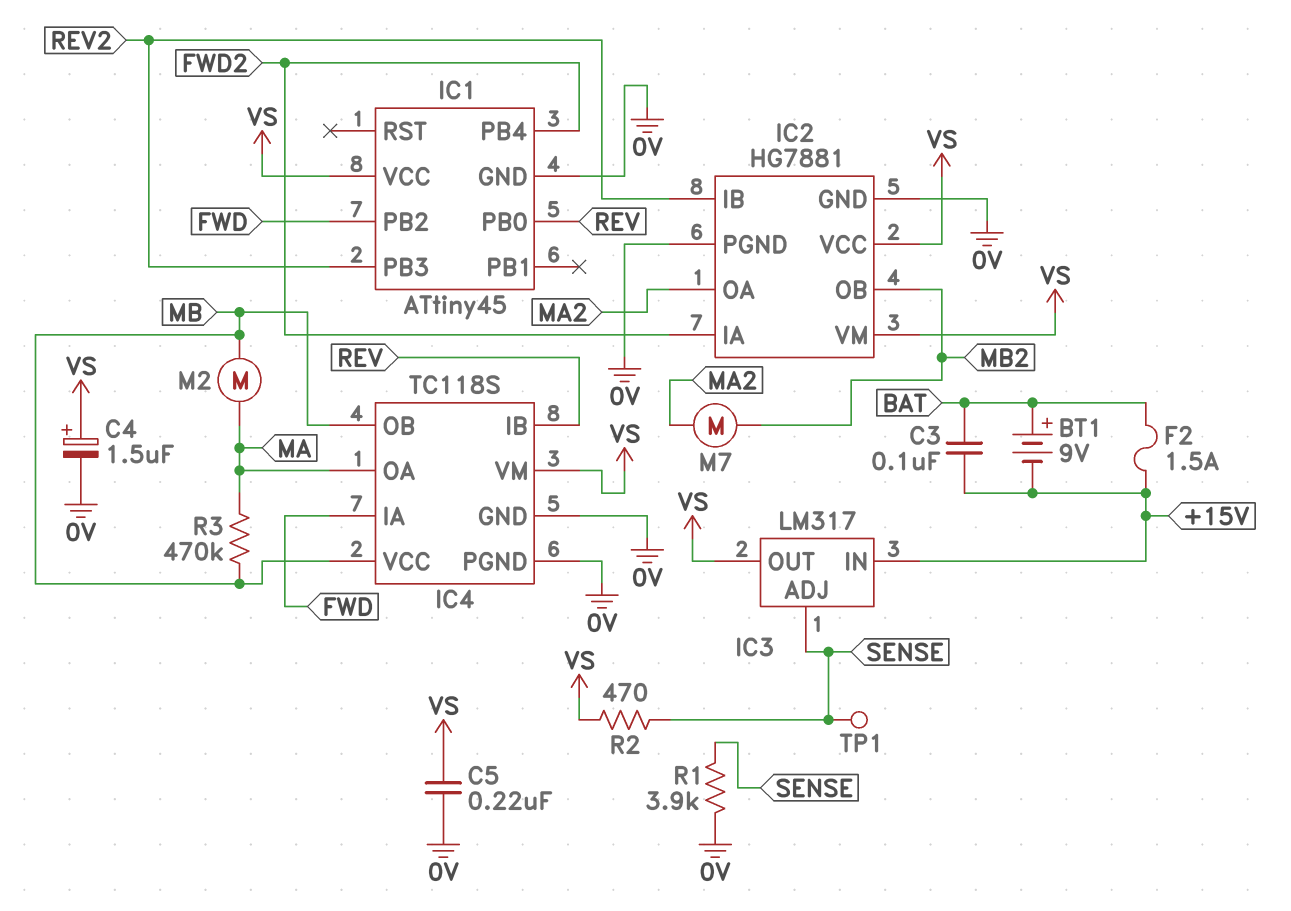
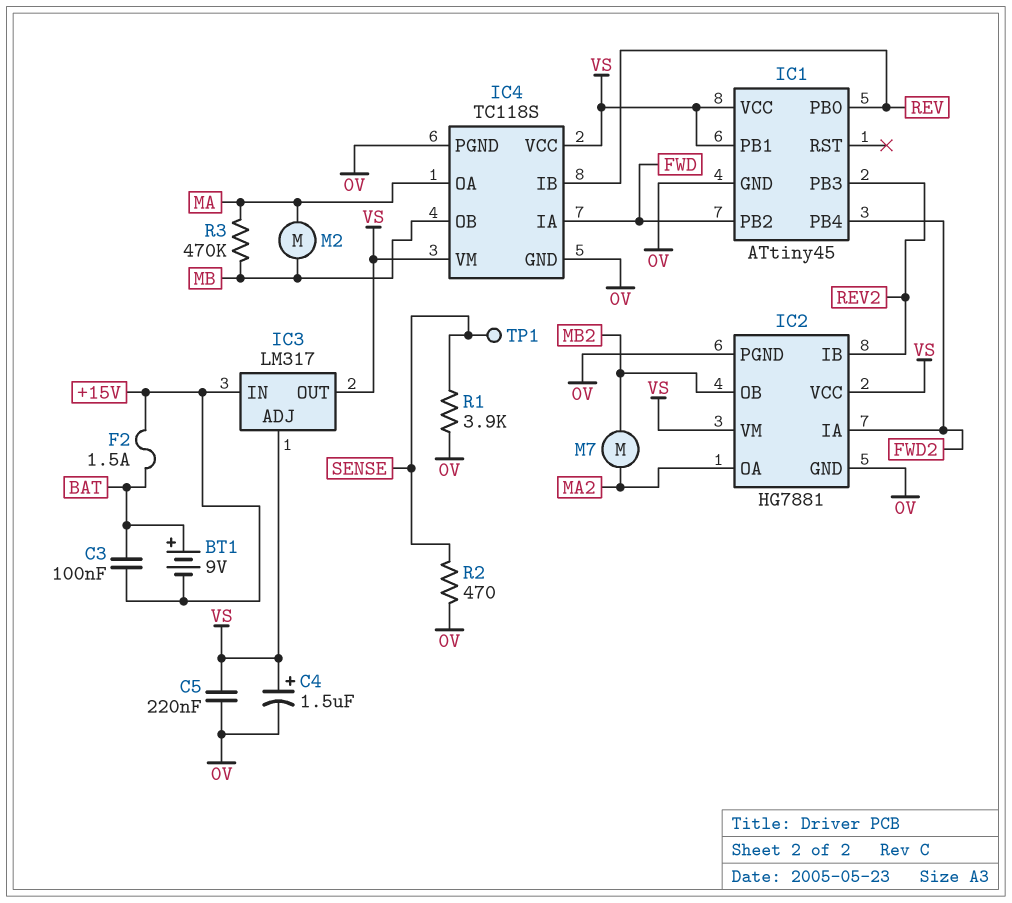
IC1 pin PB1: none -> VS
IC3 pin ADJ: SENSE -> VS
IC4 pin VCC: MB -> VS
R2: 470 (SENSE, VS) -> 470 (0V, SENSE)

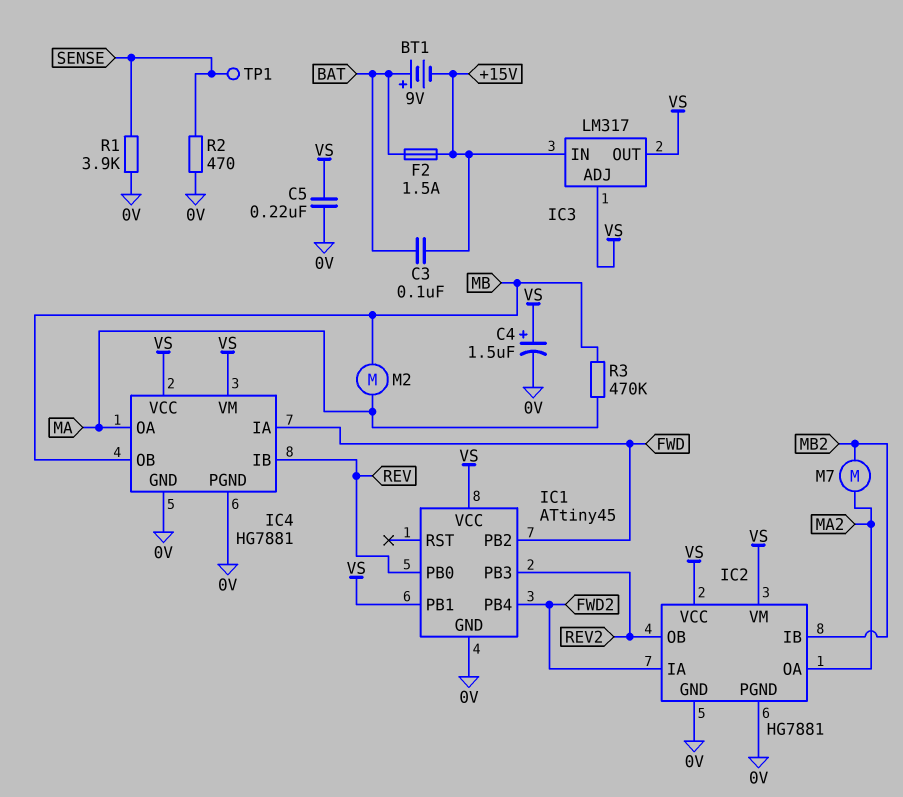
IC2 pin IB: REV2 -> MB2
IC2 pin OB: MB2 -> REV2
IC4: TC118S -> HG7881

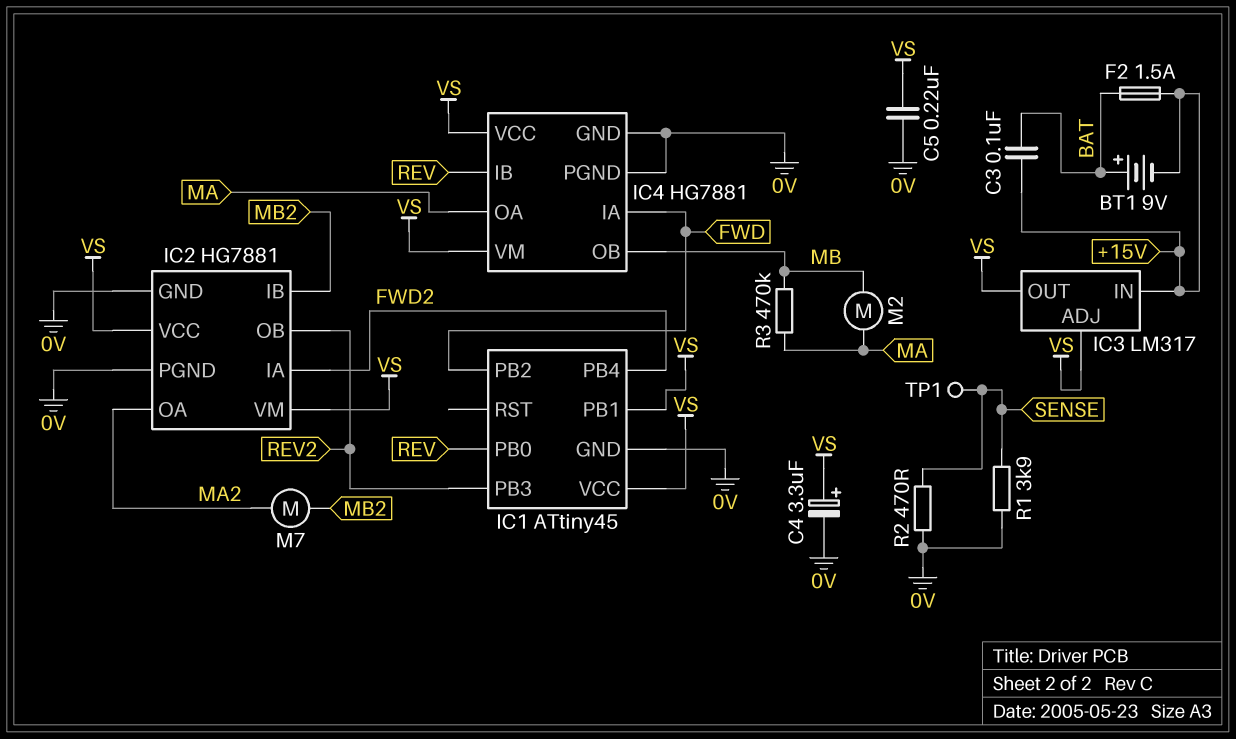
C4: 1.5uF (plus VS, minus 0V) -> 3.3uF (plus VS, minus 0V)

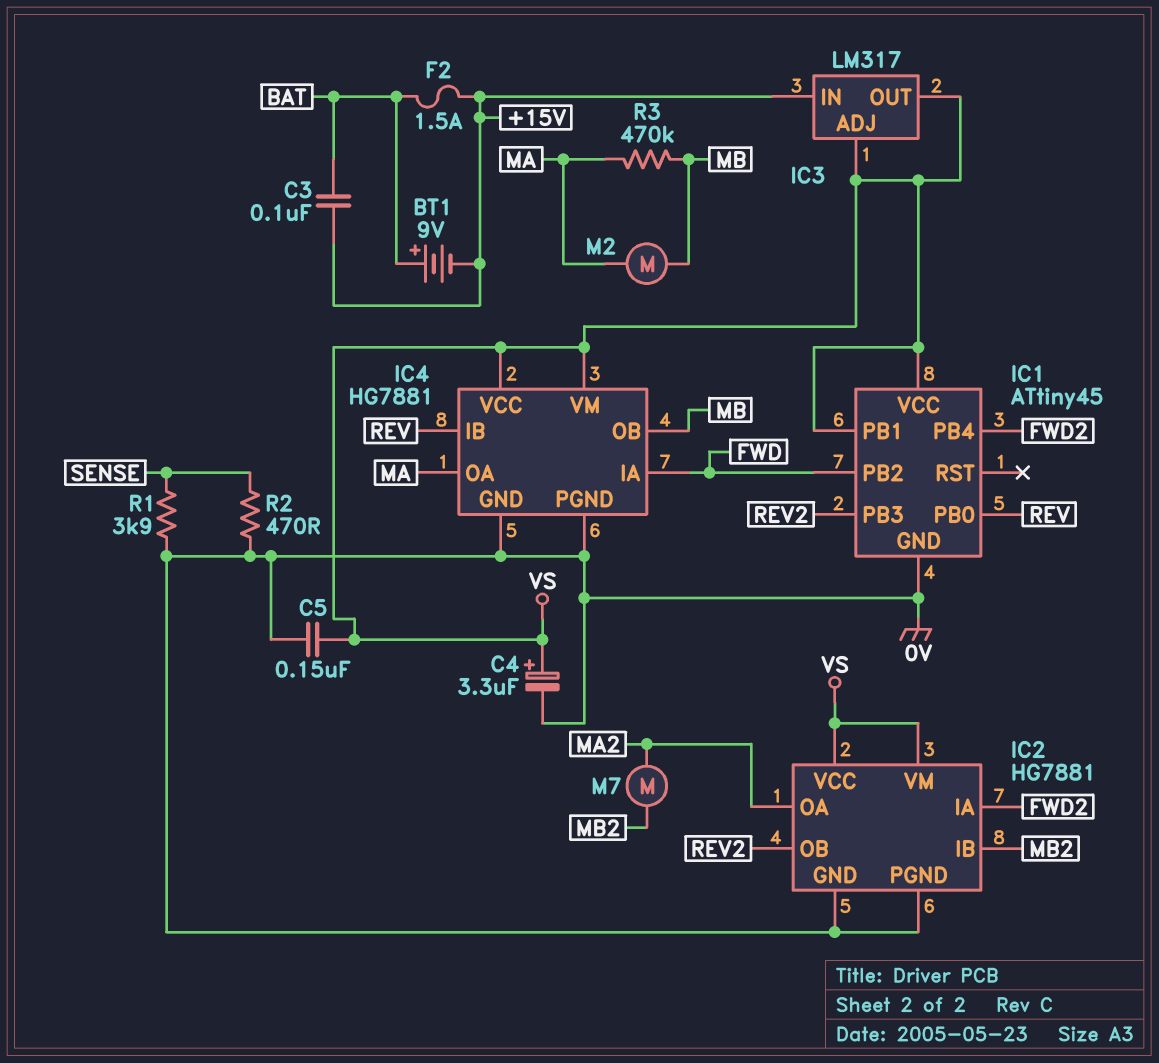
C5: 220nF (0V, VS) -> 150nF (0V, VS)
TP1: test point (SENSE) -> none

